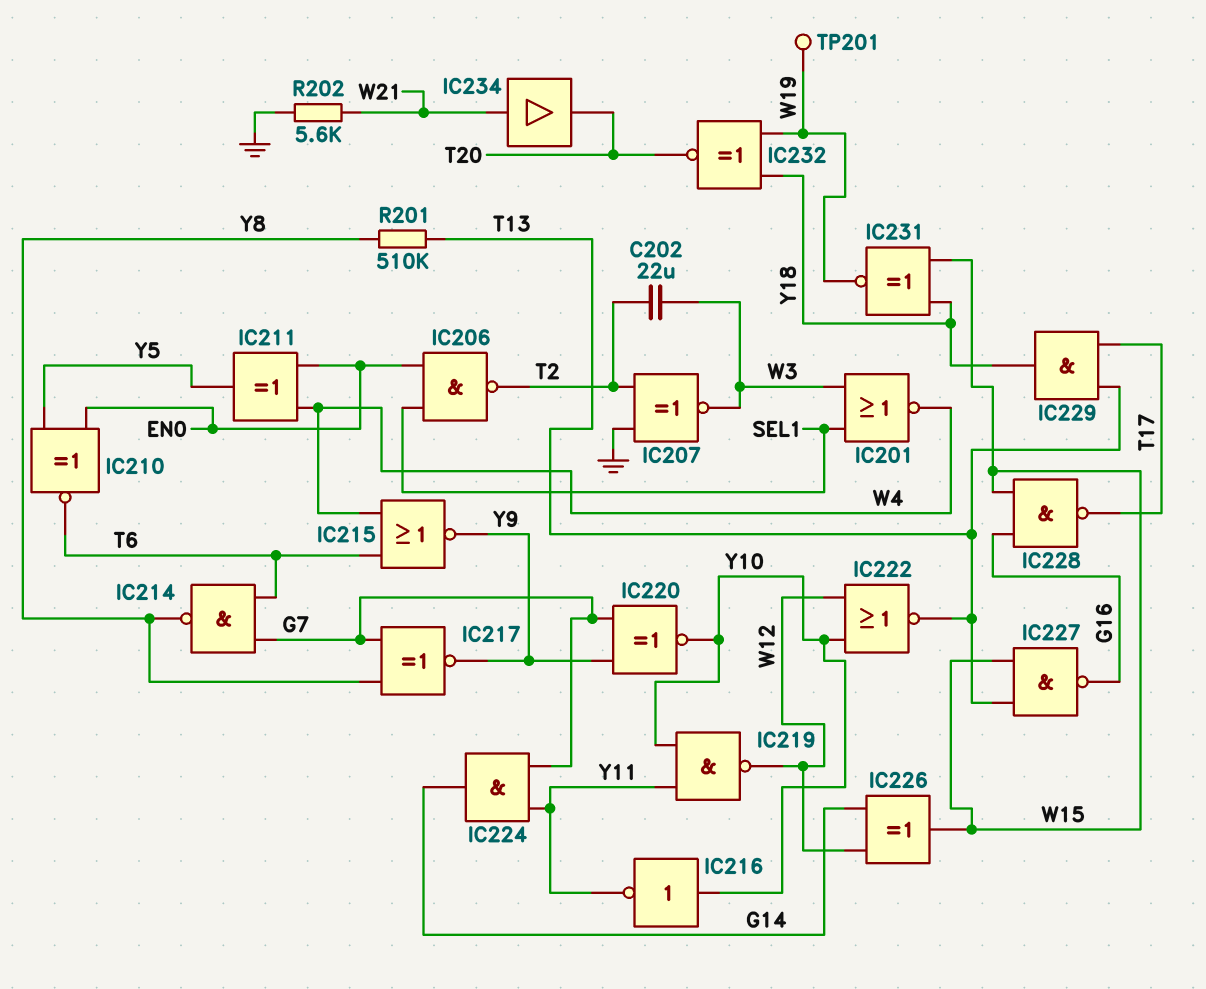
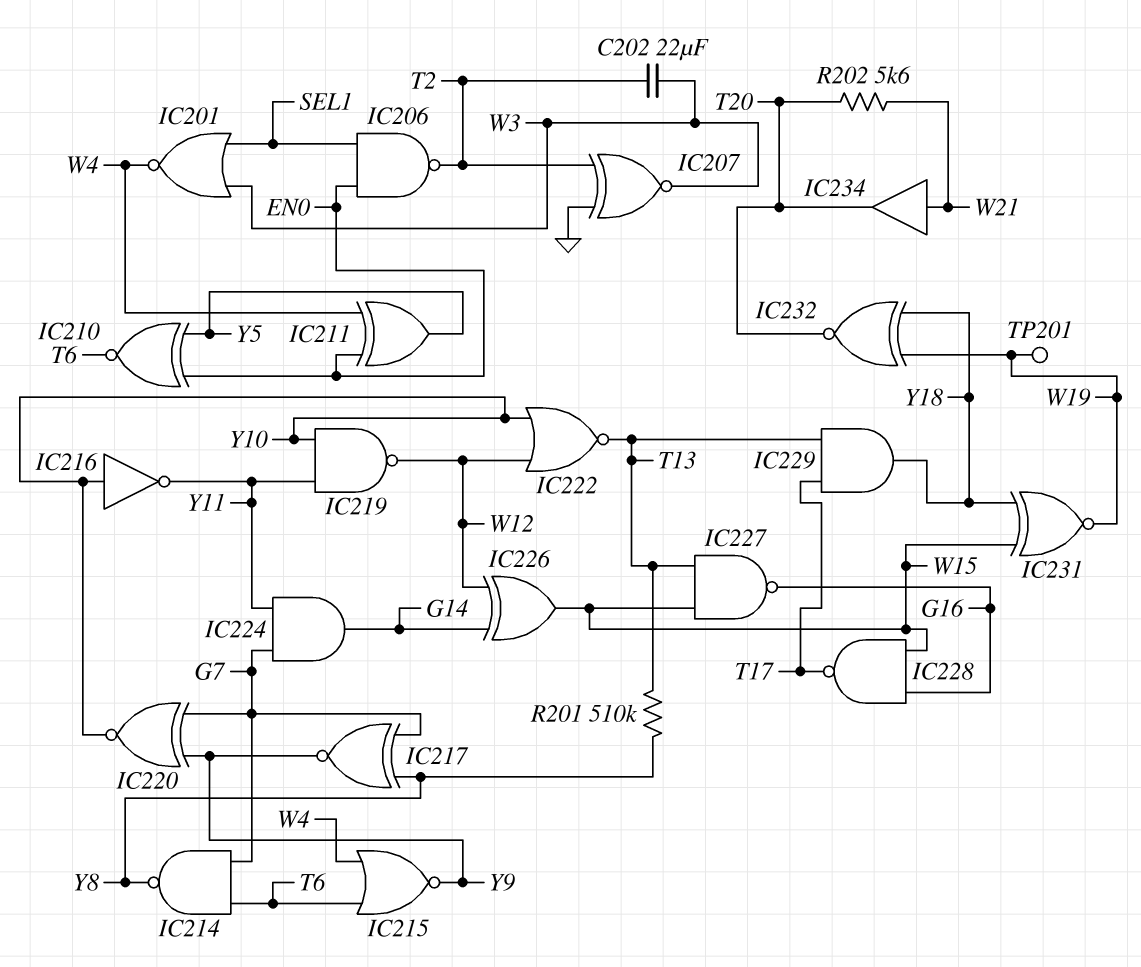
R202: 5.6k (GND, W21) -> 5.6k (T20, W21)

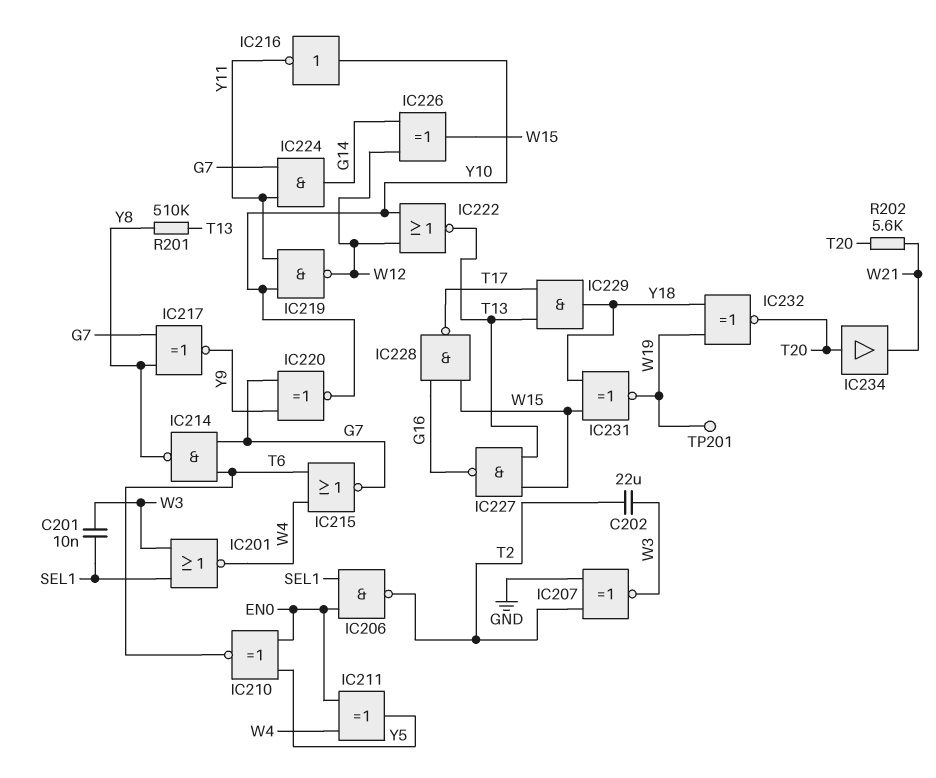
C201: none -> 10nF (SEL1, W3)
IC215: NOR (in T6, in W4, out Y9) -> NOR (in T6, in W4, out G7)
IC234: buffer (in W21, out T20) -> buffer (in T20, out W21)

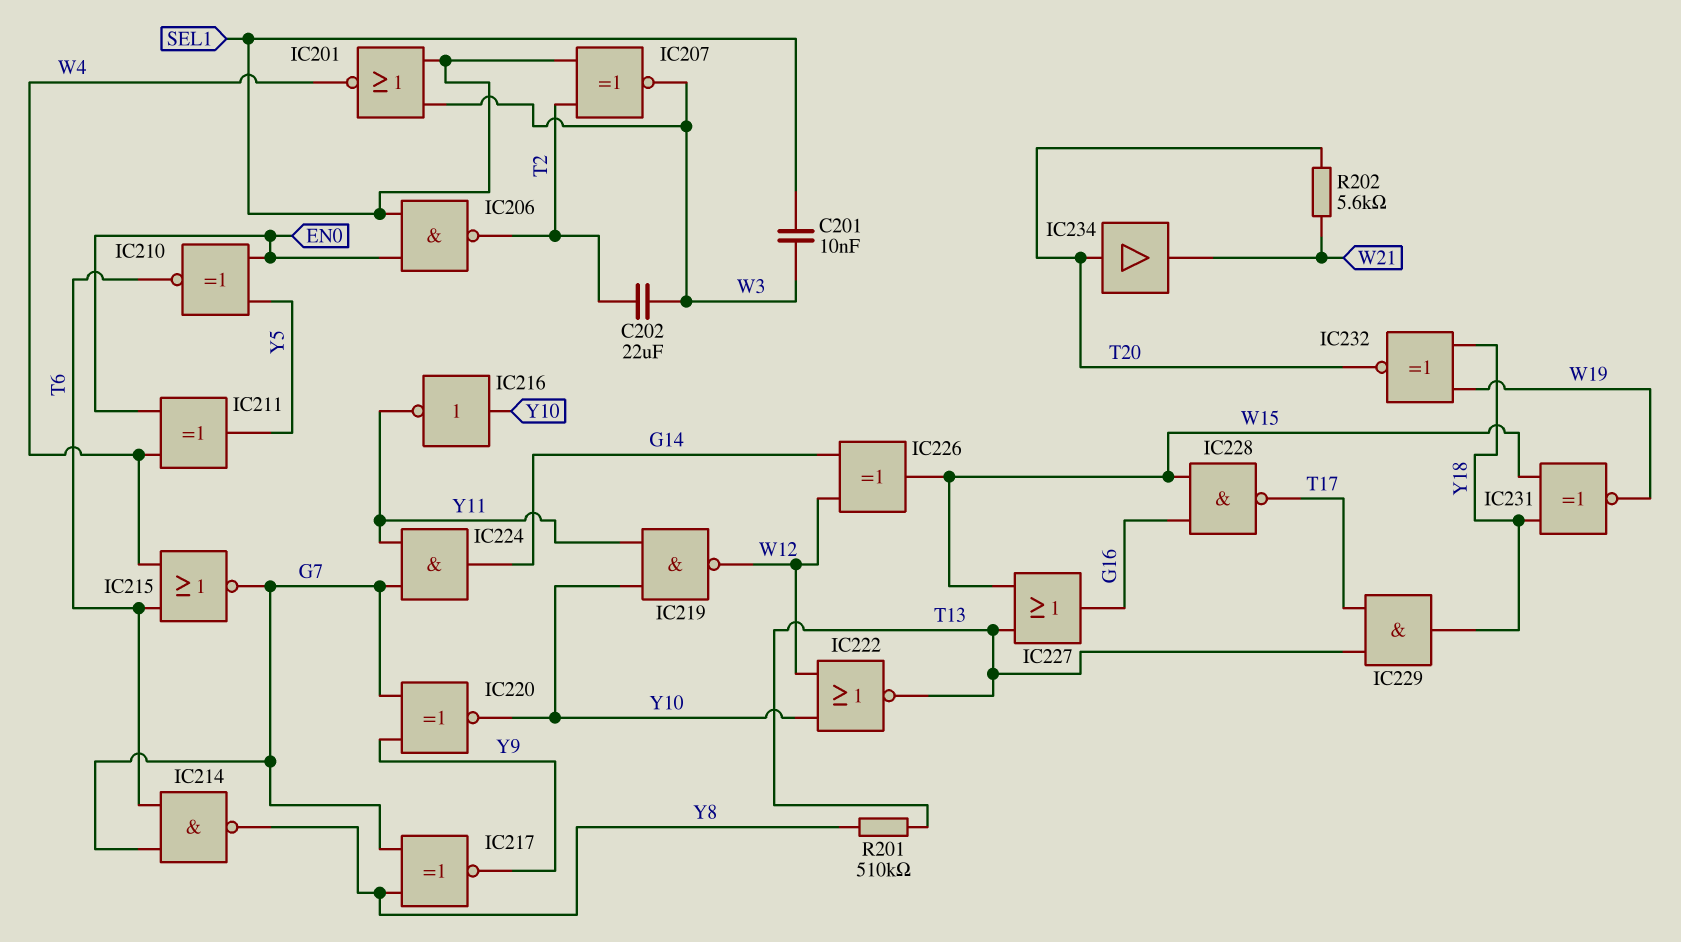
IC207: XNOR (in GND, in T2, out W3) -> XNOR (in SEL1, in T2, out W3)
IC227: NAND (in T13, in W15, out G16) -> OR (in T13, in W15, out G16)
TP201: test point (W19) -> none

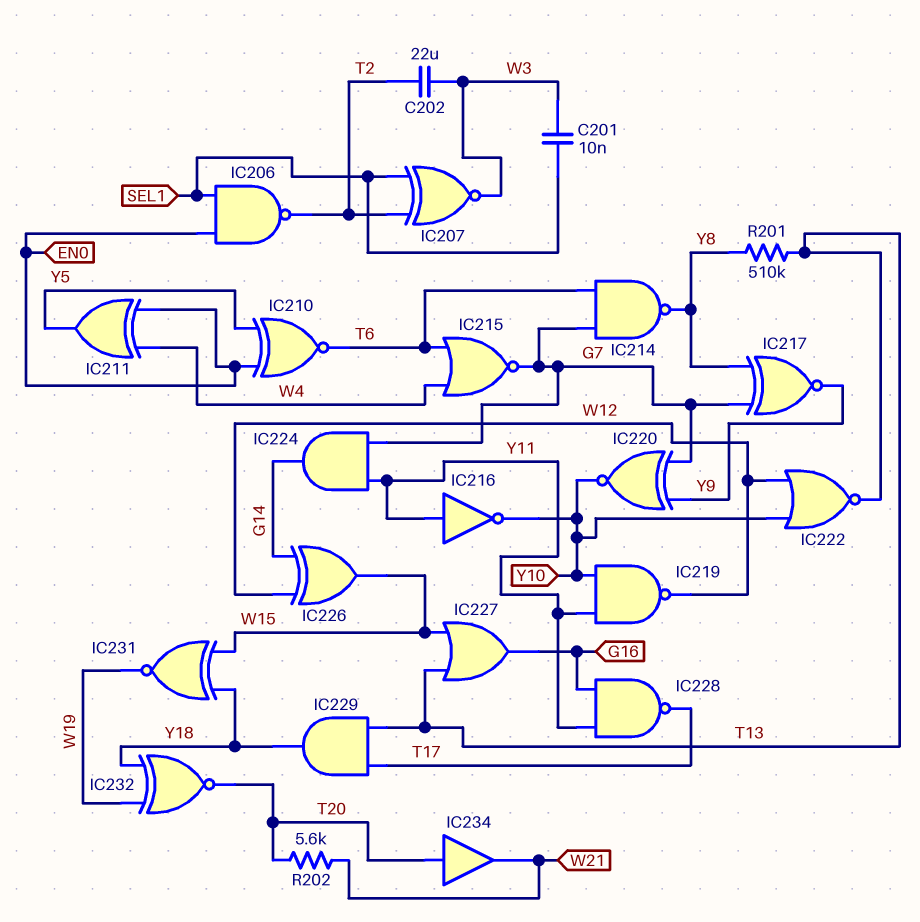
IC201: NOR (in SEL1, in W3, out W4) -> none
IC216: NOT (in Y10, out Y11) -> NOT (in Y11, out Y10)
IC228: NAND (in G16, in W15, out T17) -> NAND (in G16, in Y11, out T17)

